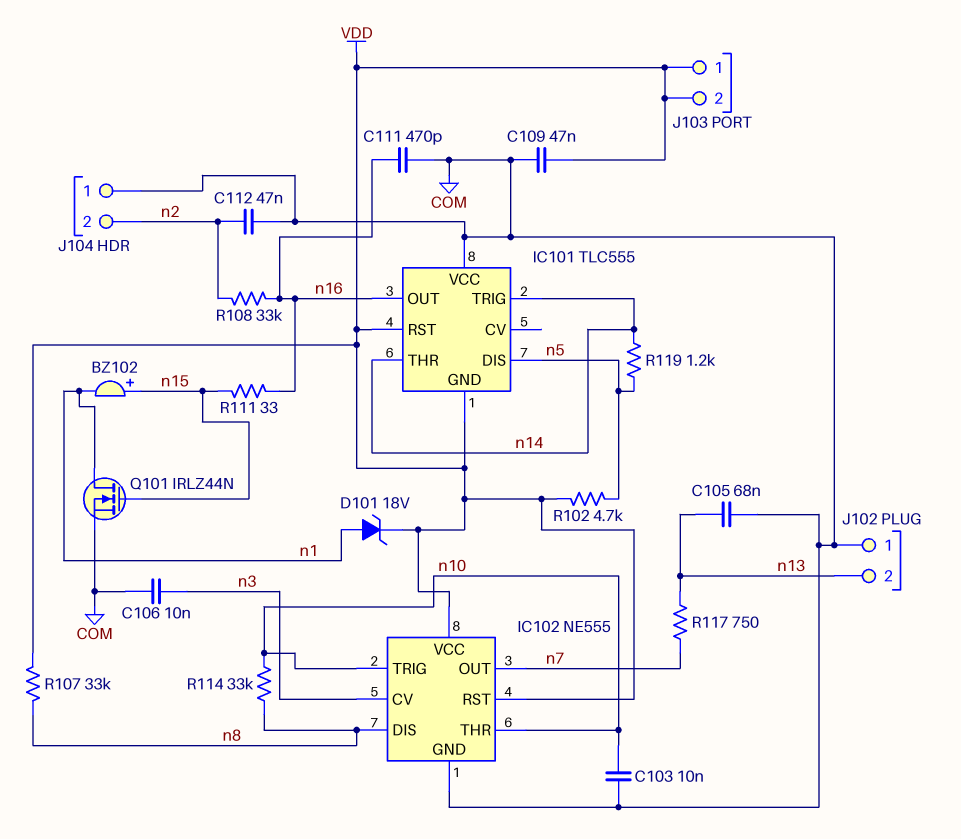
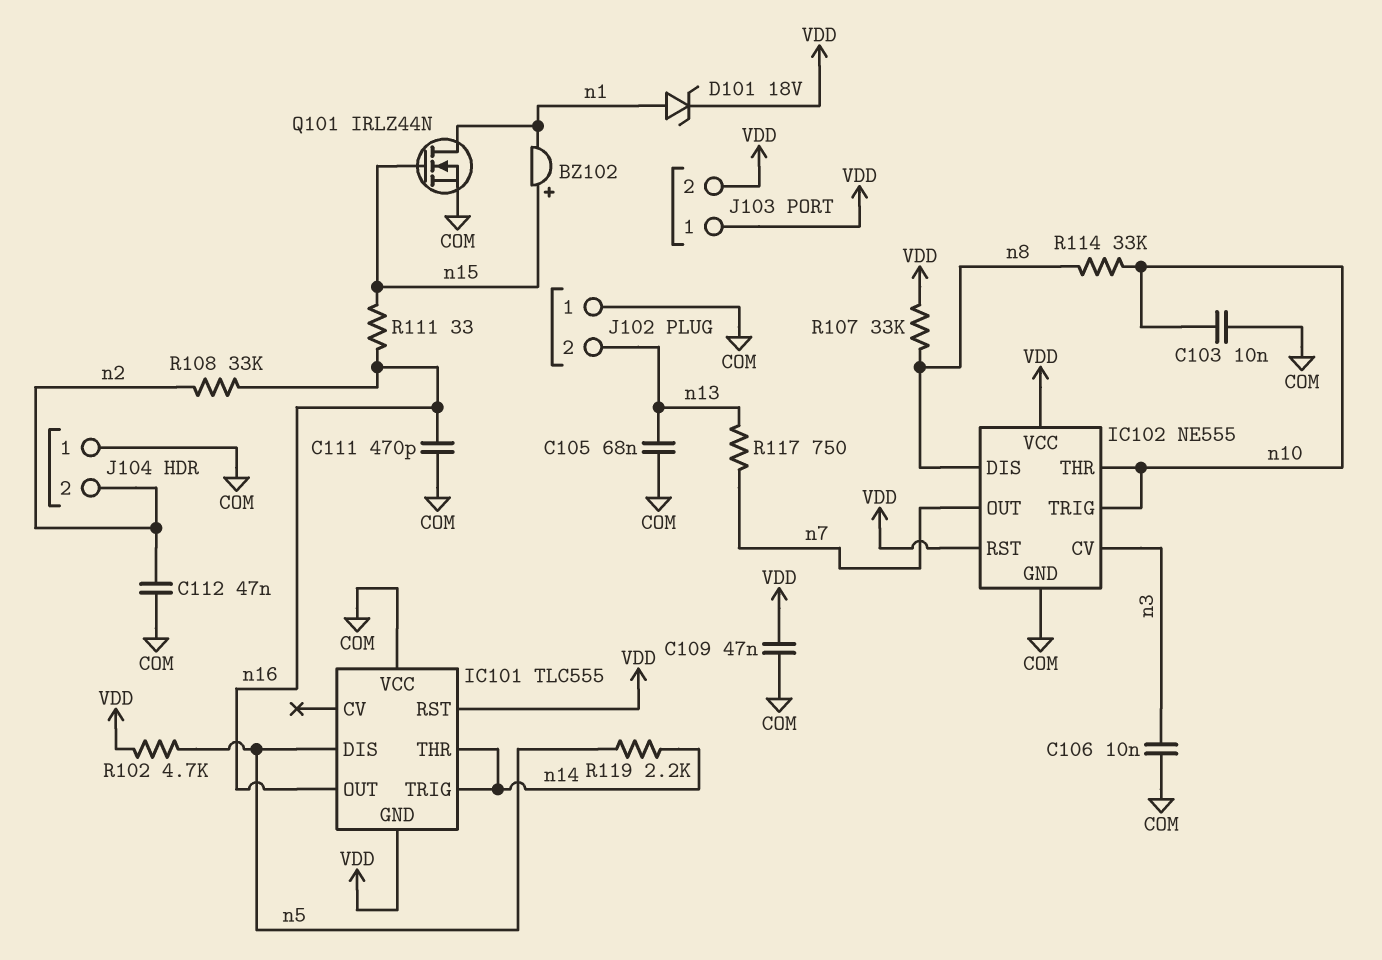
R119: 1.2k (n5, n14) -> 2.2k (n5, n14)

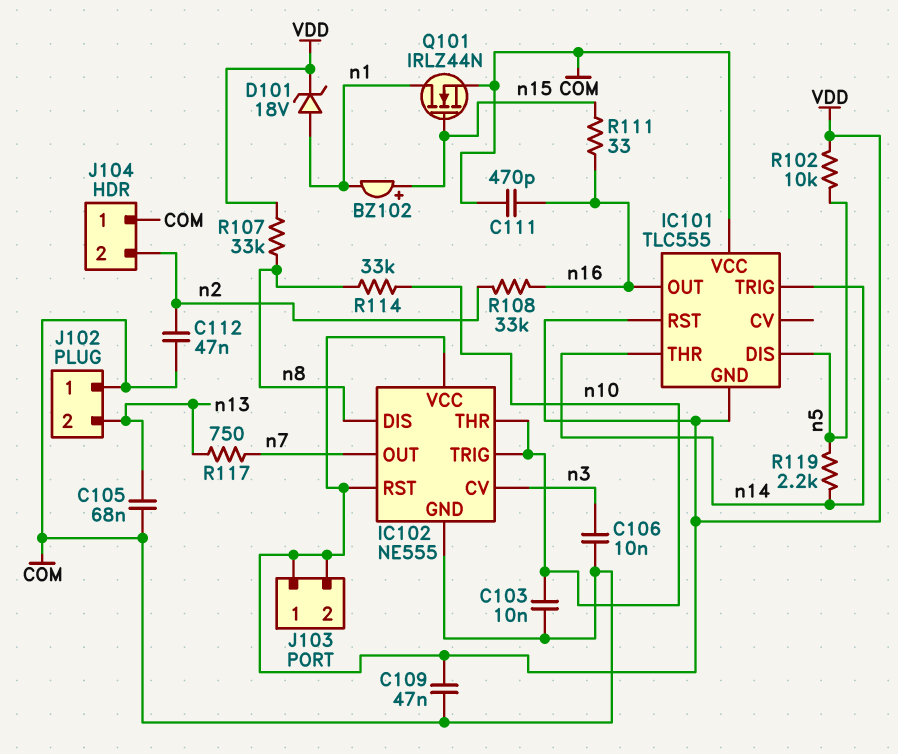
R102: 4.7k (VDD, n5) -> 10k (VDD, n5)

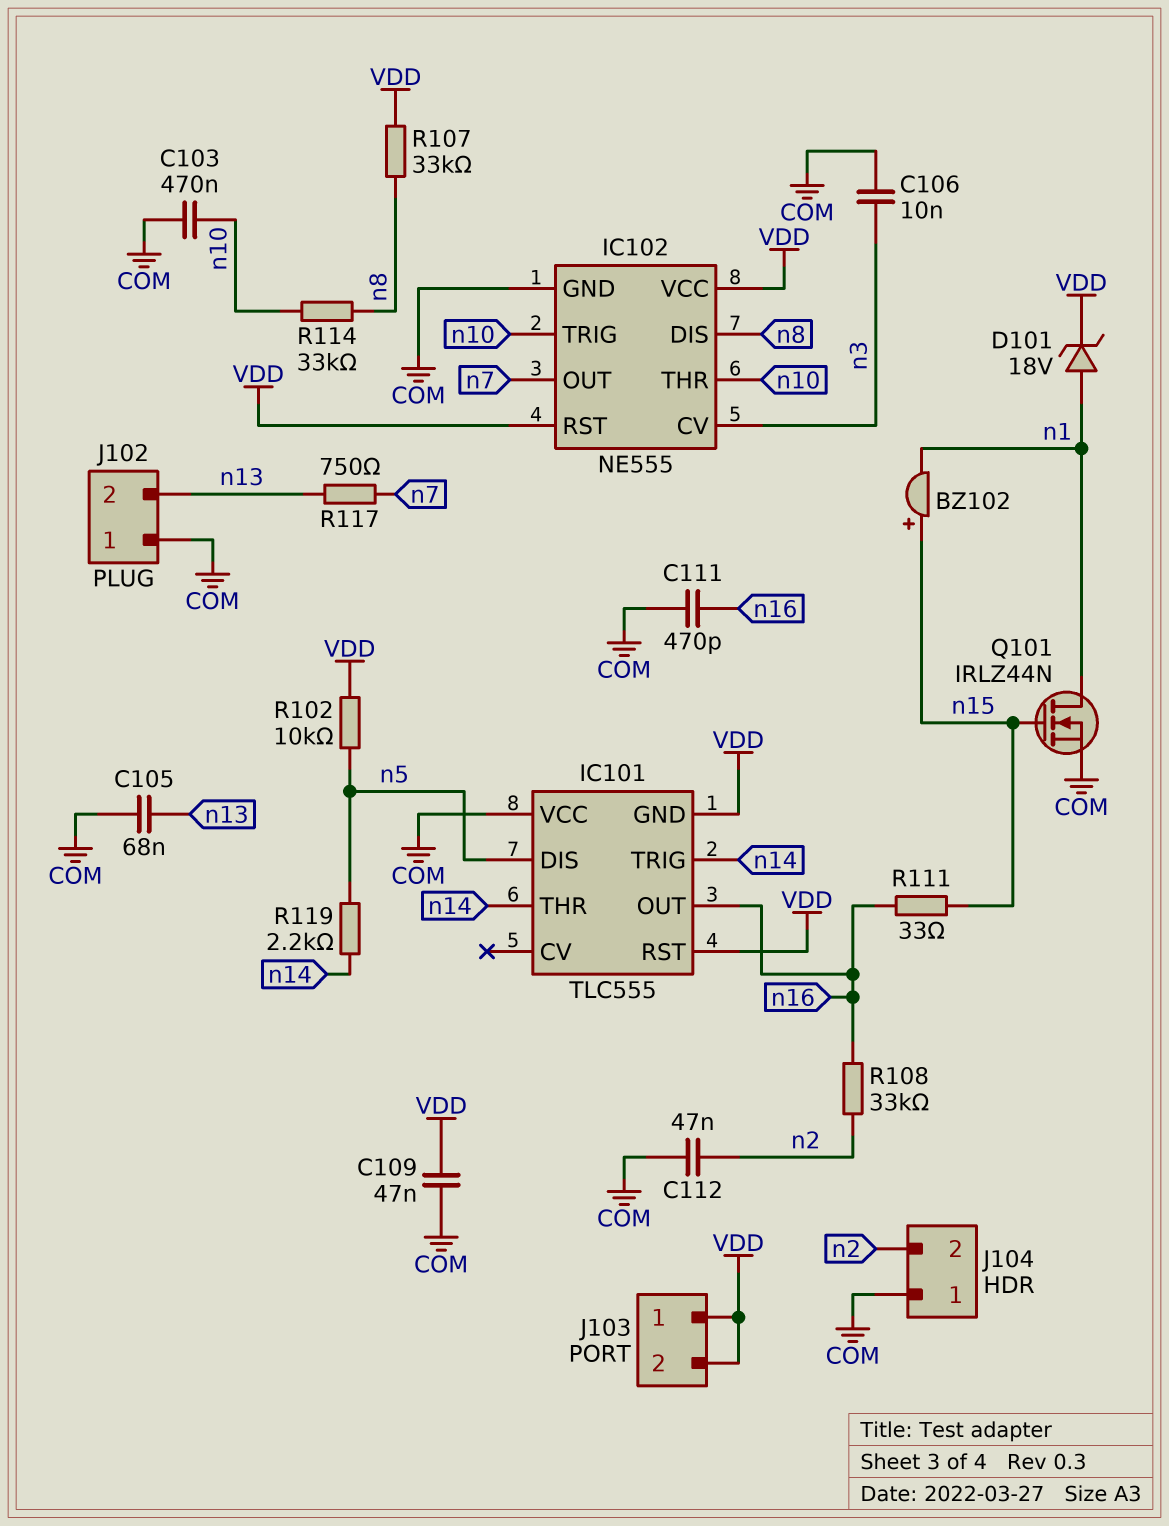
C103: 10nF (COM, n10) -> 470nF (COM, n10)

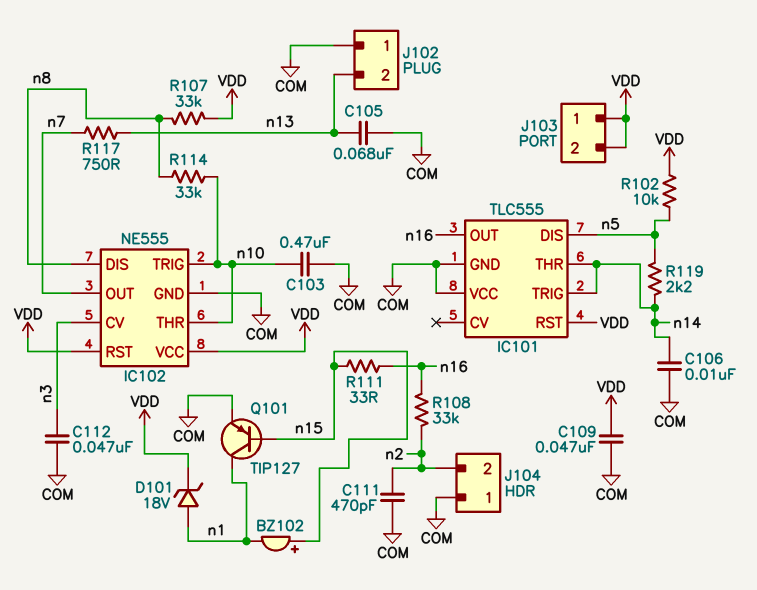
C106: 10nF (COM, n3) -> 10nF (COM, n14)
C111: 470pF (COM, n16) -> 470pF (COM, n2)
C112: 47nF (COM, n2) -> 47nF (COM, n3)
IC101 pin GND: VDD -> COM
Q101: NMOS IRLZ44N (G n15, D n1, S COM) -> PNP TIP127 (B n15, C n1, E COM)

